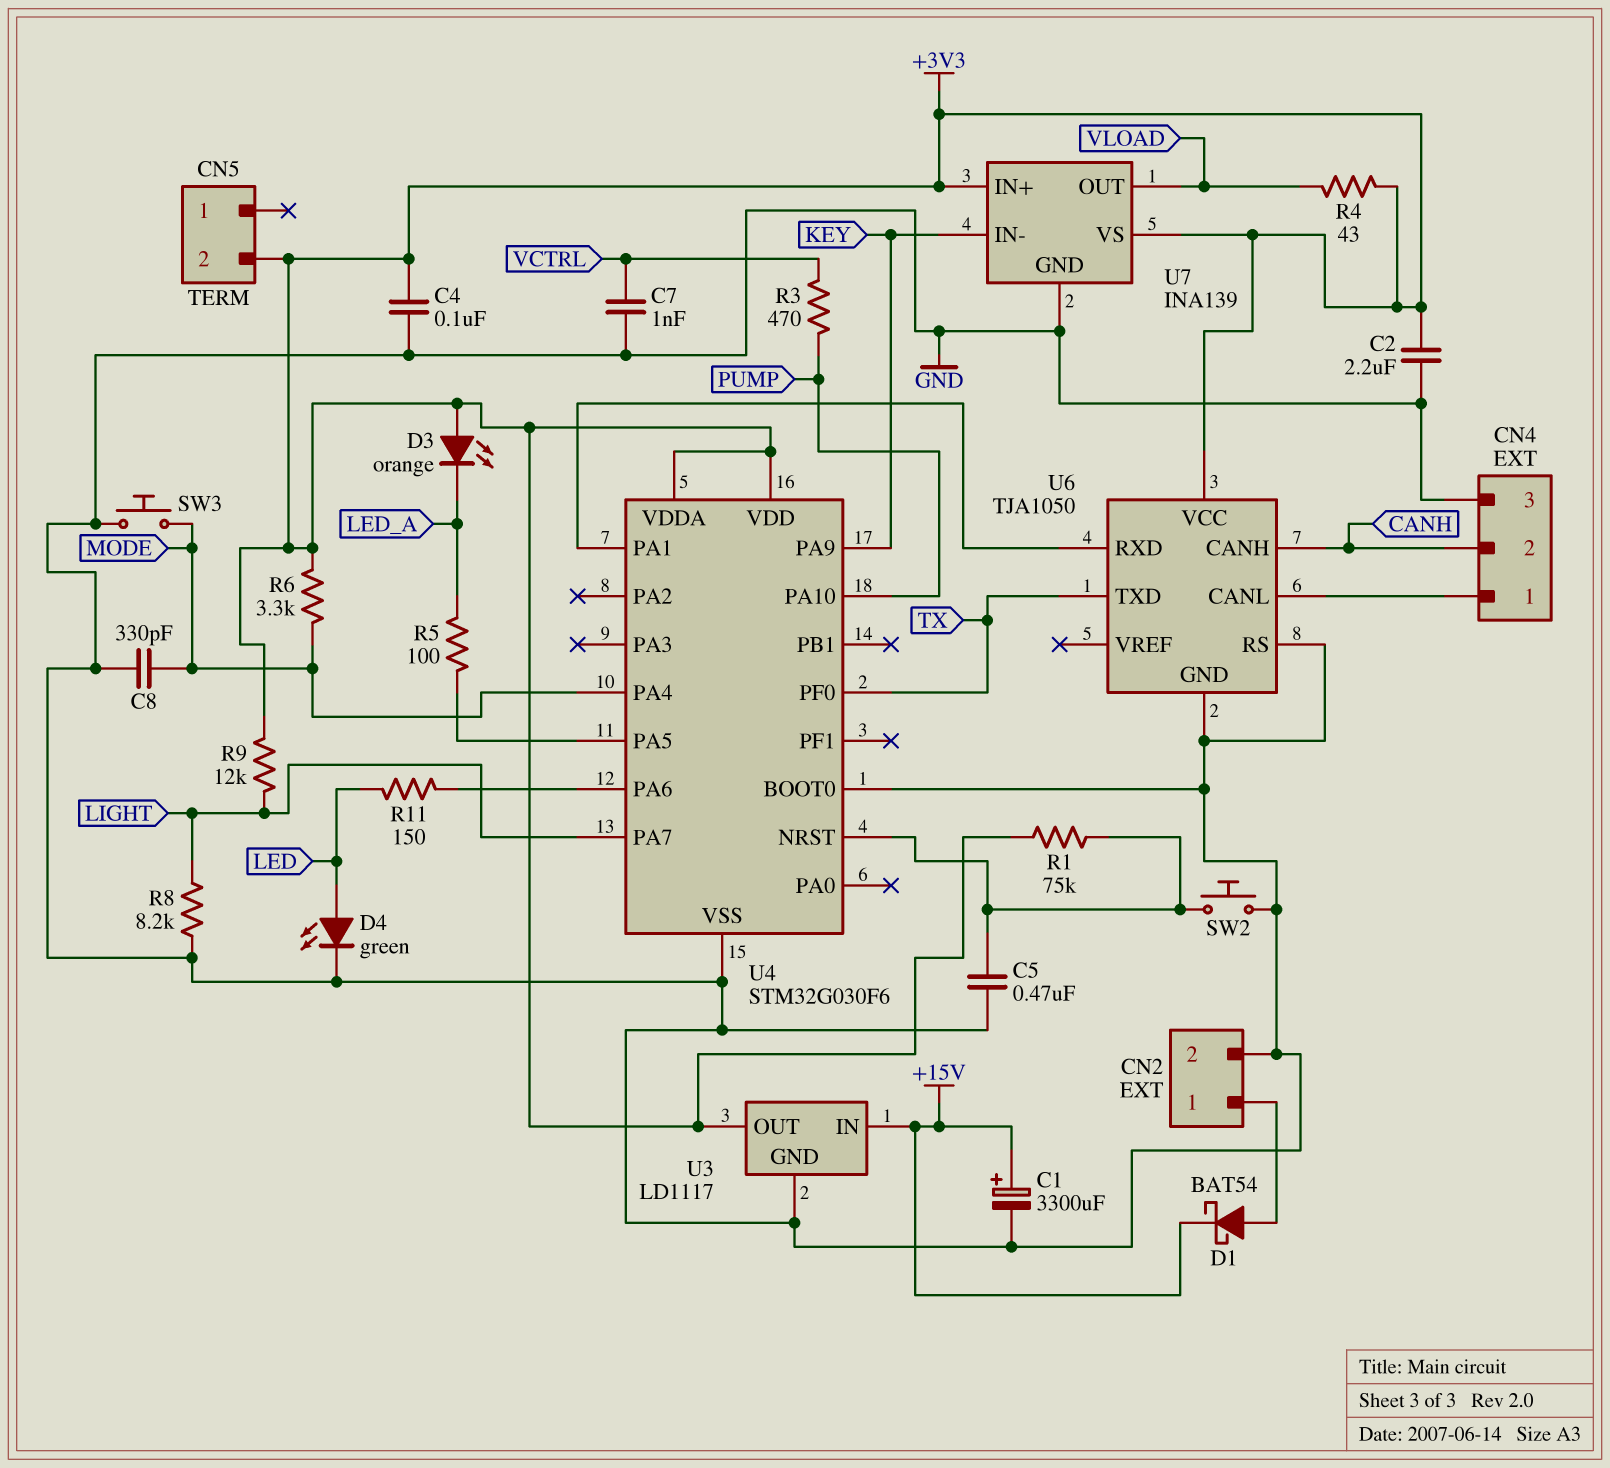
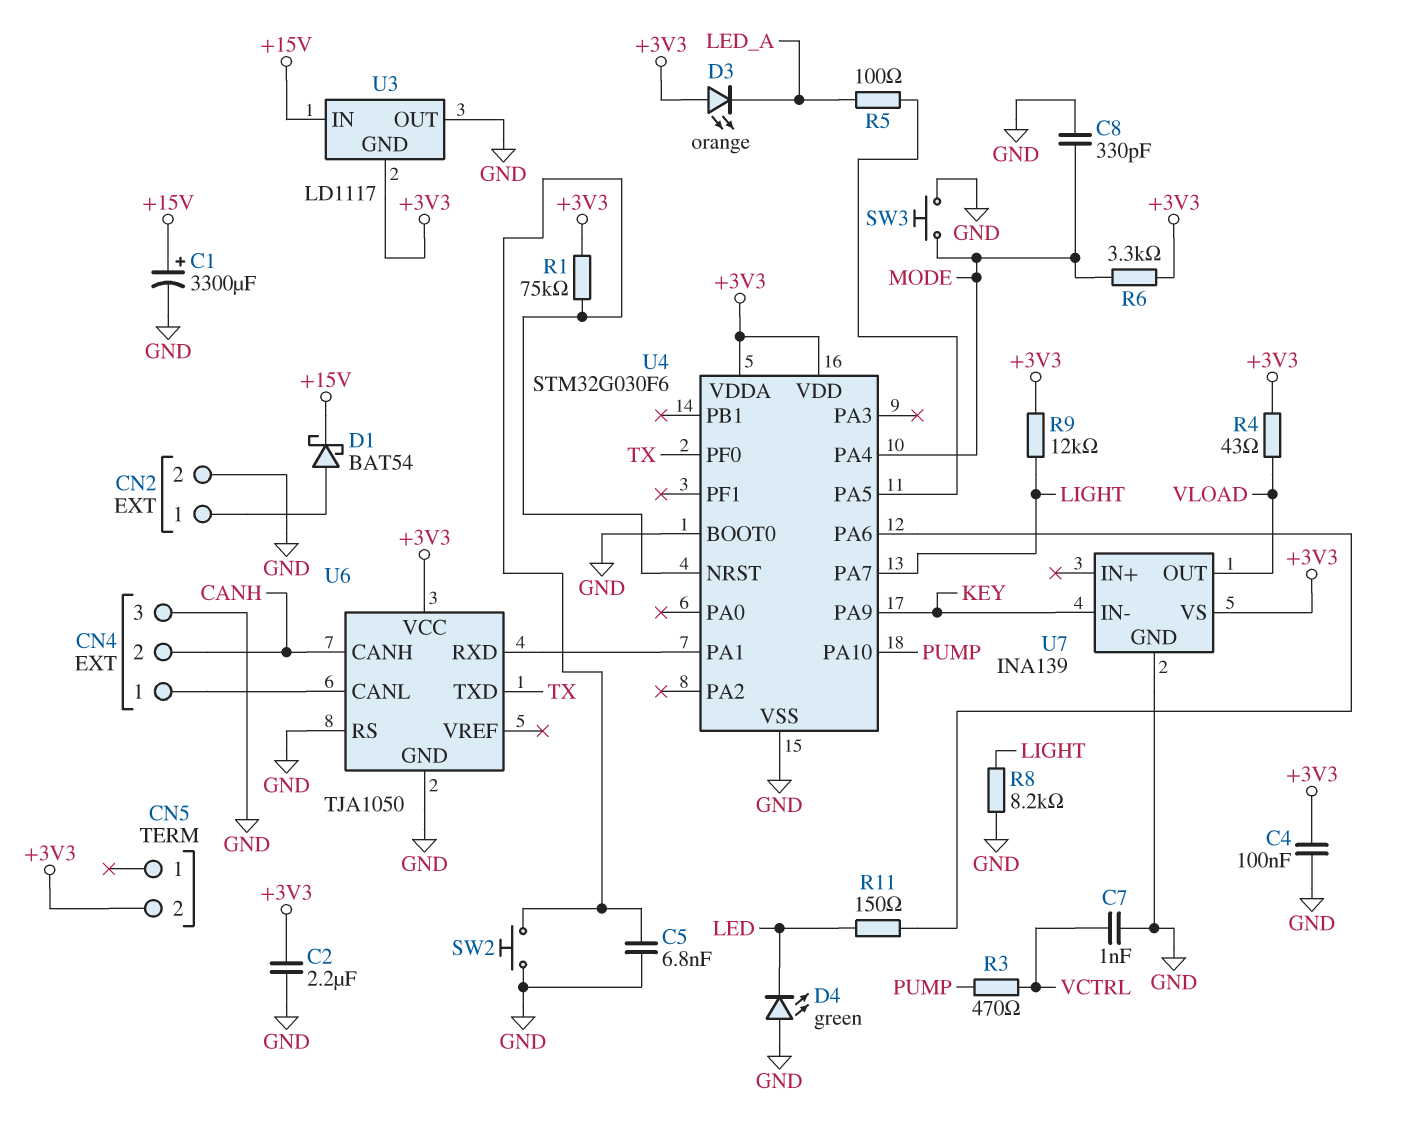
C5: 470nF (GND, U4/NRST) -> 6.8nF (GND, U4/NRST)
D4: LED green (A LED, K GND) -> LED green (A GND, K LED)
U3 pin GND: GND -> +3V3
U3 pin OUT: +3V3 -> GND
U7 pin IN+: +3V3 -> none

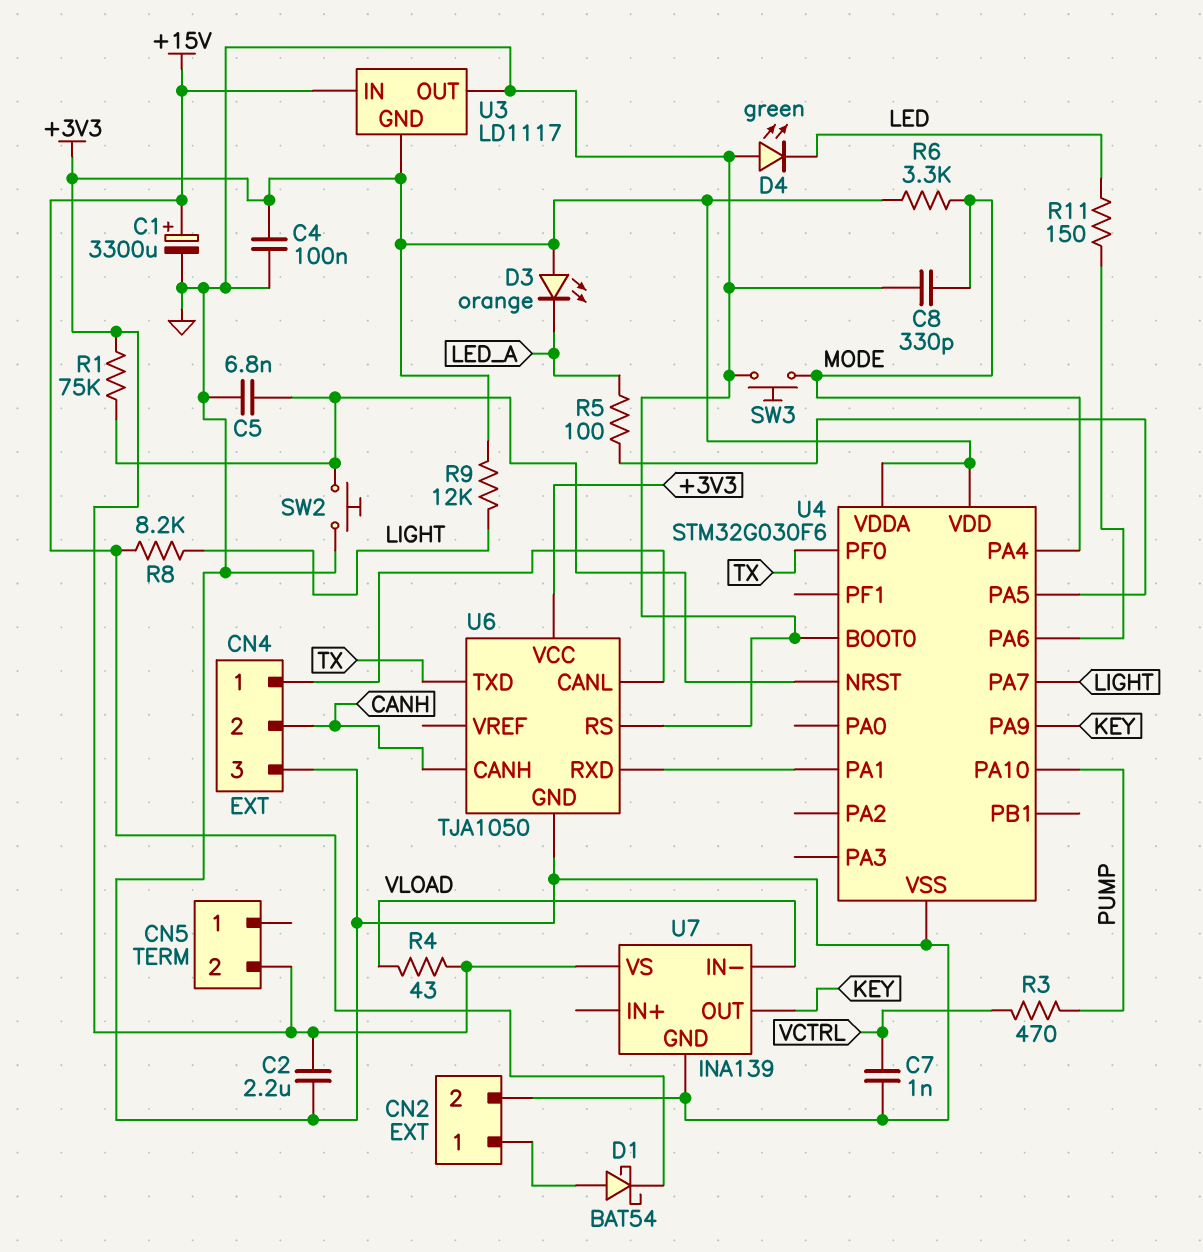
R8: 8.2k (GND, LIGHT) -> 8.2k (+15V, LIGHT)
U7 pin IN-: KEY -> VLOAD
U7 pin OUT: VLOAD -> KEY

